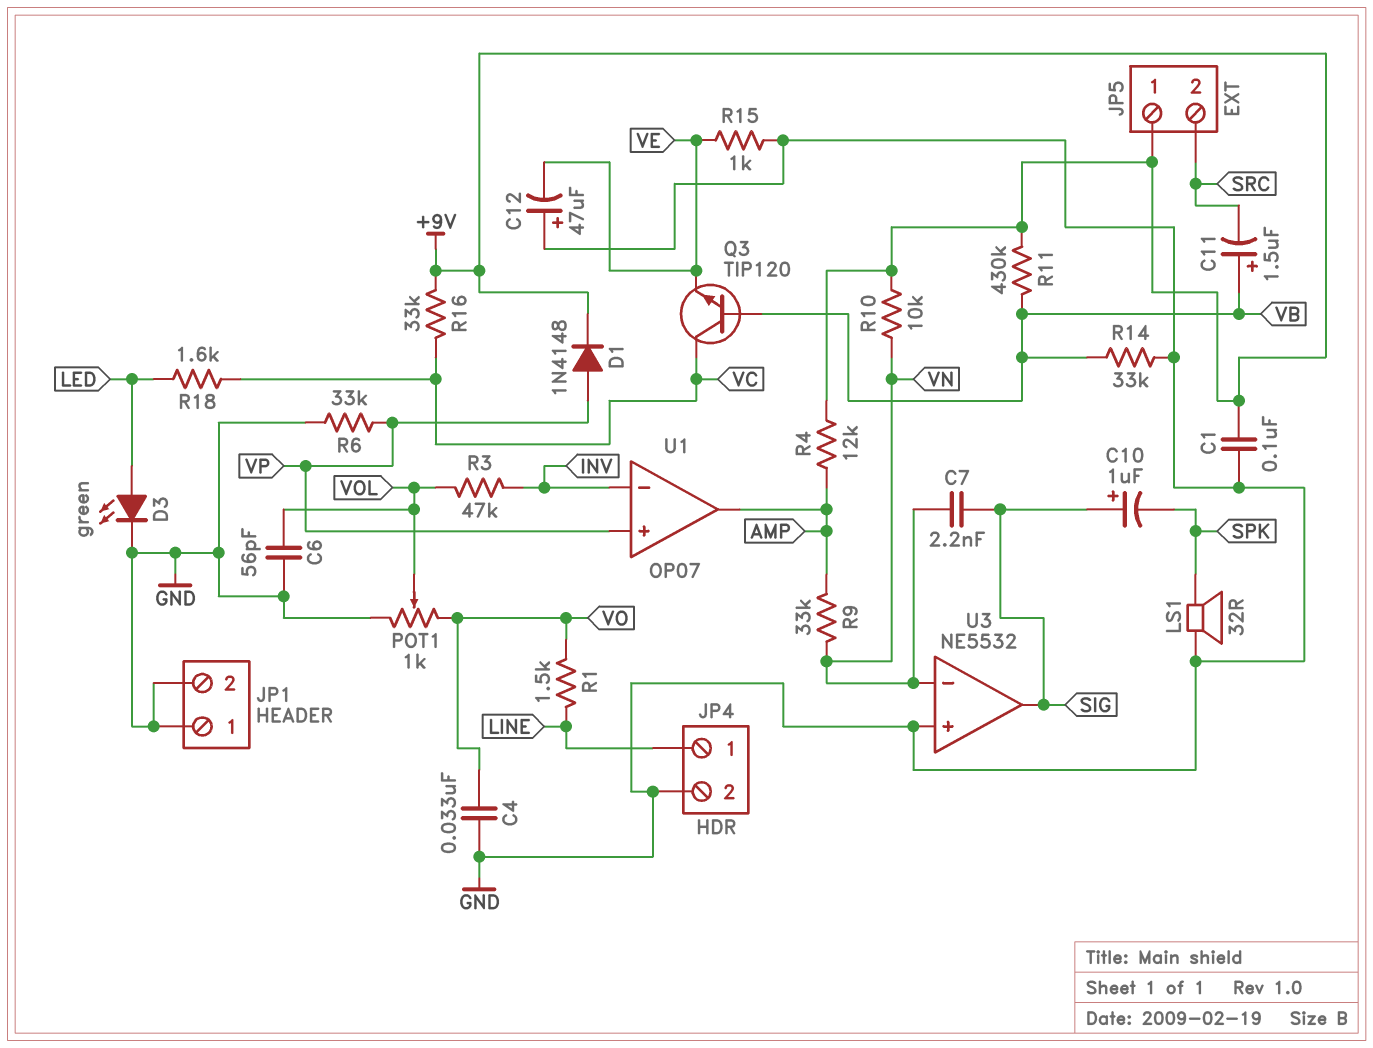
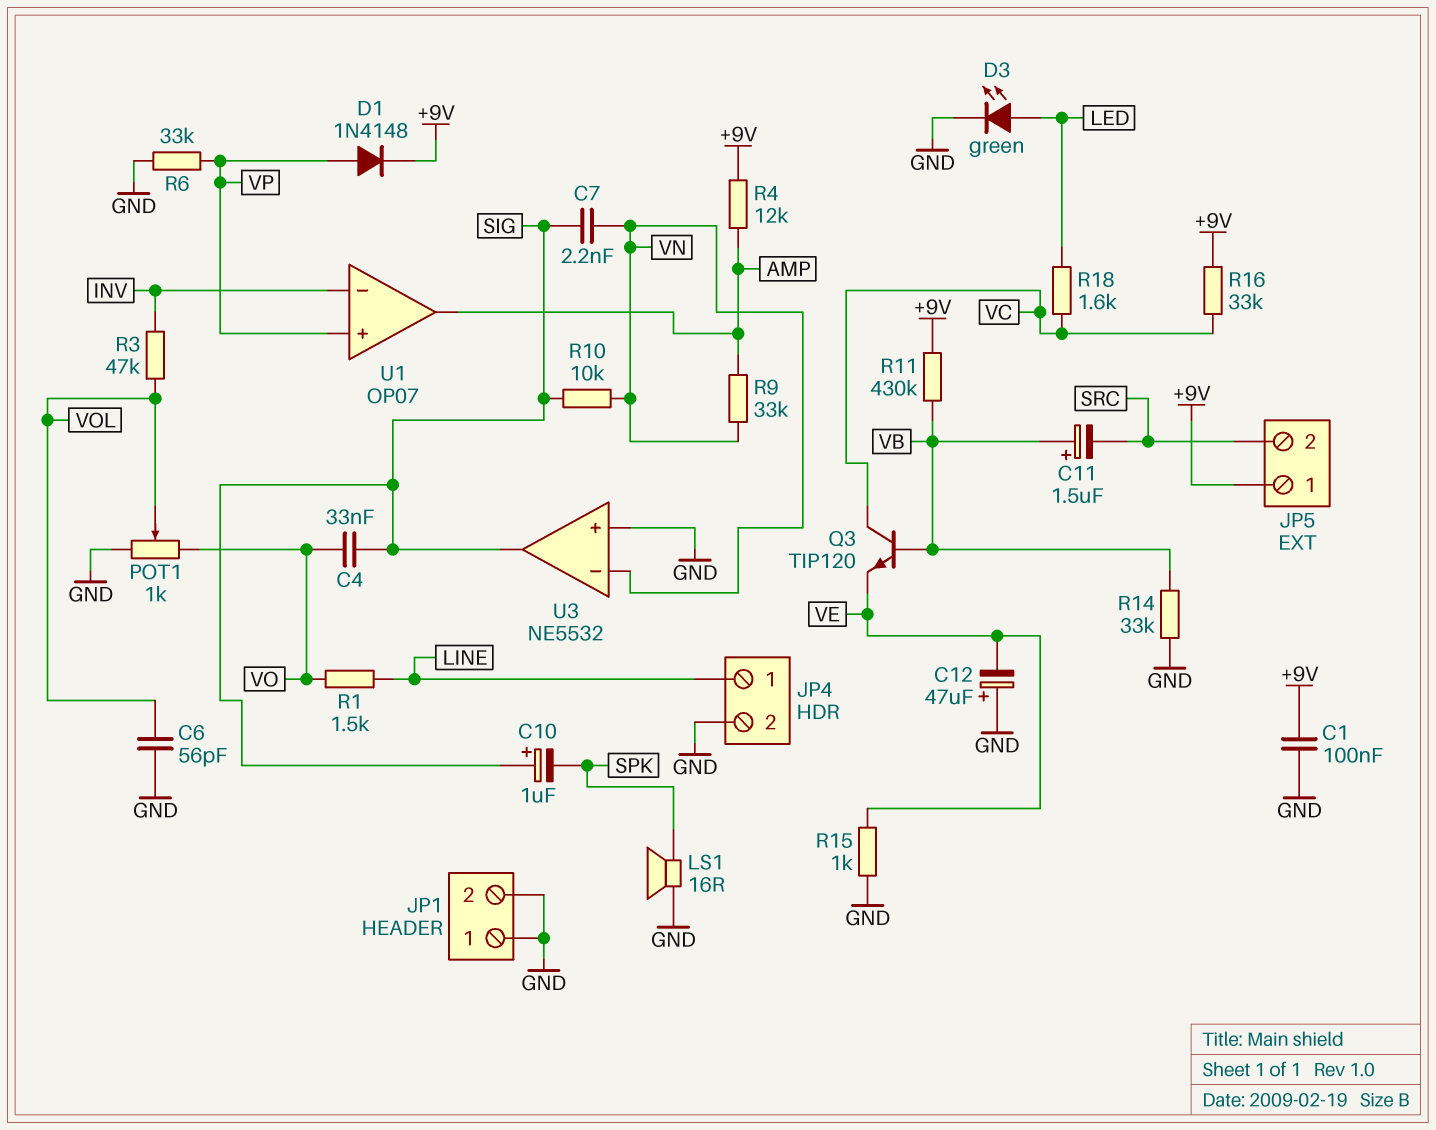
C4: 33nF (GND, VO) -> 33nF (SIG, VO)
LS1: speaker 32R (GND, SPK) -> speaker 16R (GND, SPK)
R10: 10k (+9V, VN) -> 10k (SIG, VN)

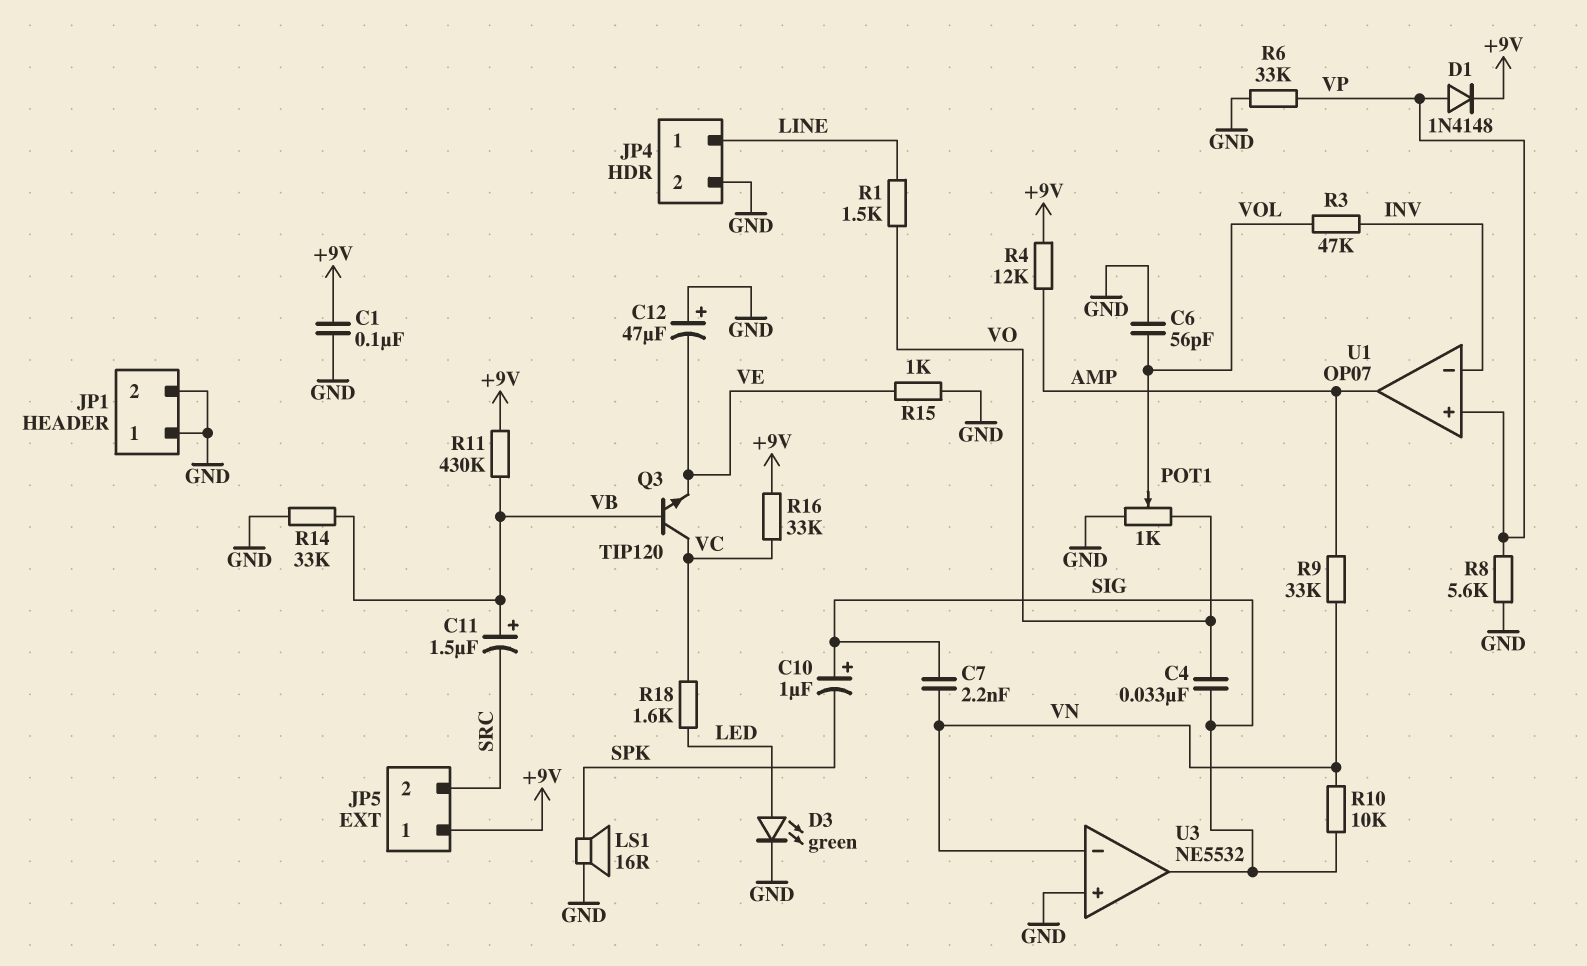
R8: none -> 5.6k (GND, VP)

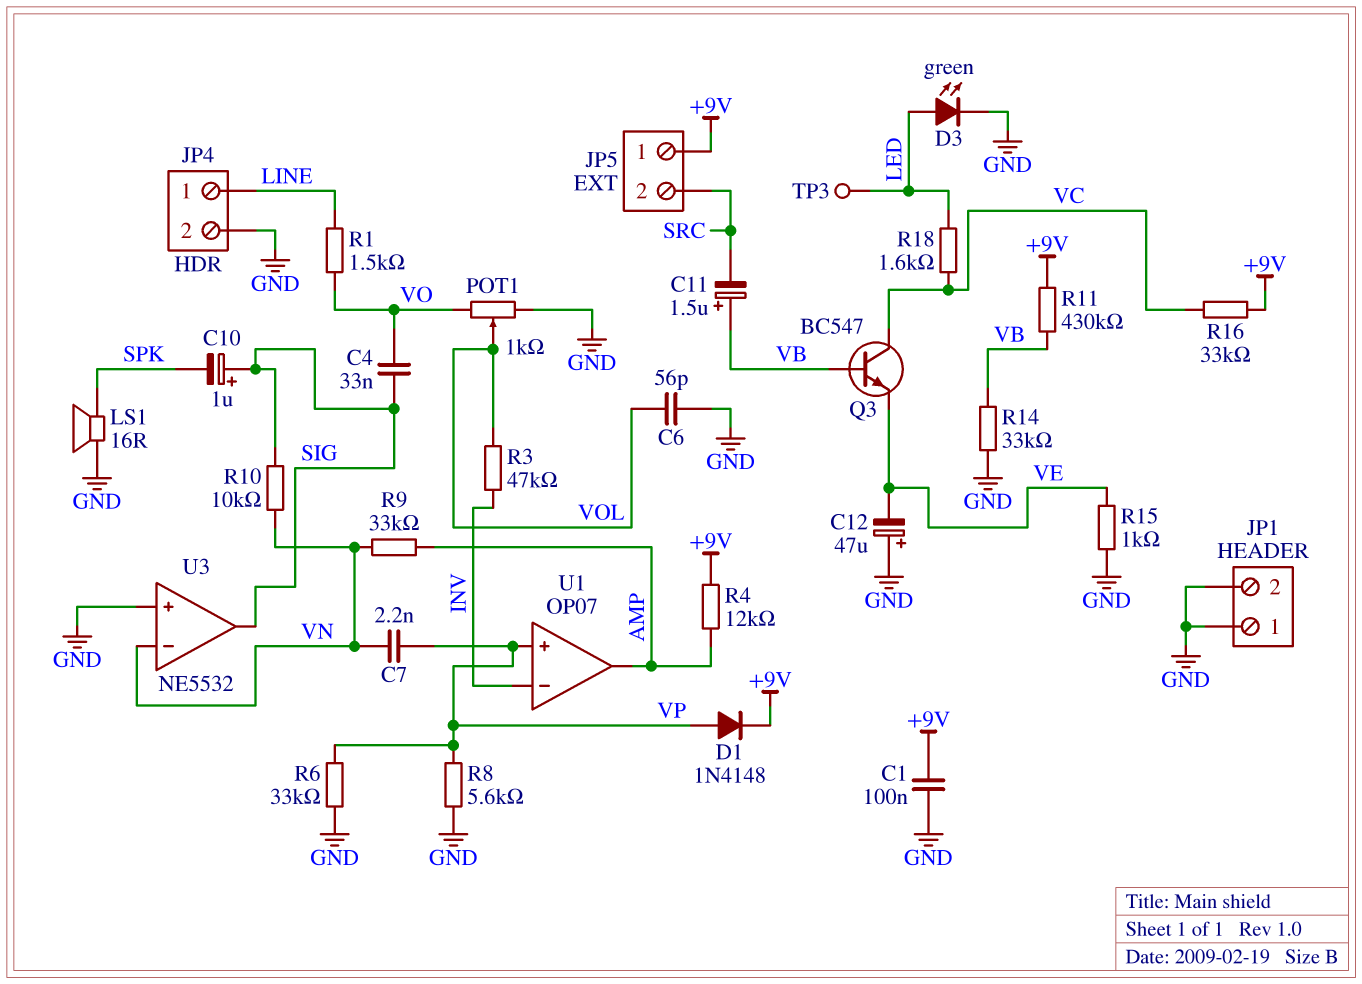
C7: 2.2nF (SIG, VN) -> 2.2nF (VN, VP)
Q3: NPN TIP120 (B VB, C VC, E VE) -> NPN BC547 (B VB, C VC, E VE)
TP3: none -> test point (LED)

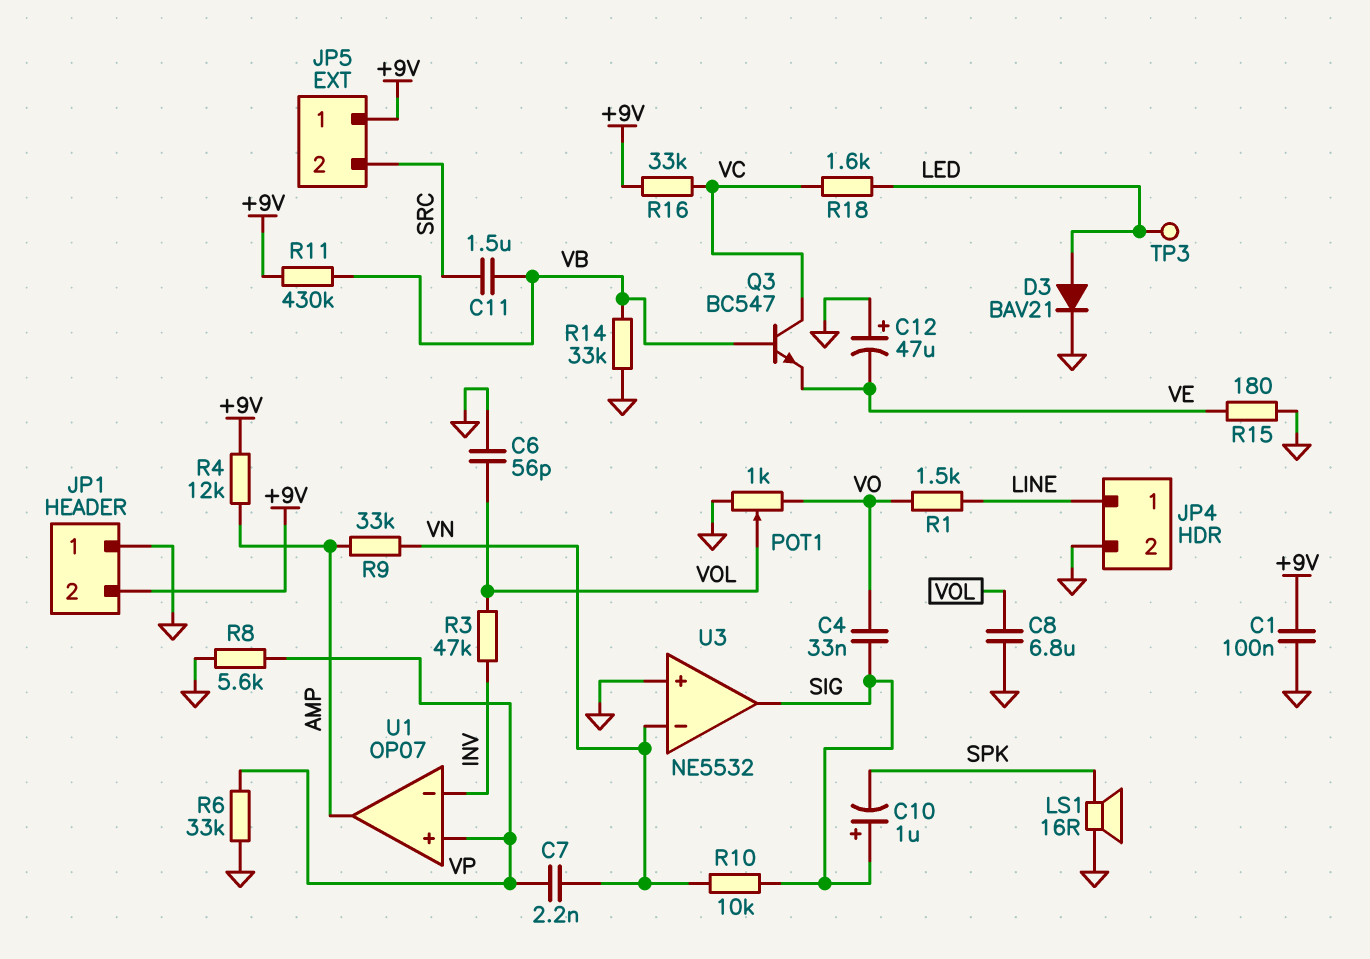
C8: none -> 6.8uF (GND, VOL)
C11: 1.5uF (plus VB, minus SRC) -> 1.5uF (SRC, VB)
D1: diode 1N4148 (A VP, K +9V) -> none
D3: LED green (A LED, K GND) -> diode BAV21 (A LED, K GND)
JP1 pin 2: GND -> +9V
R15: 1k (GND, VE) -> 180 (GND, VE)

